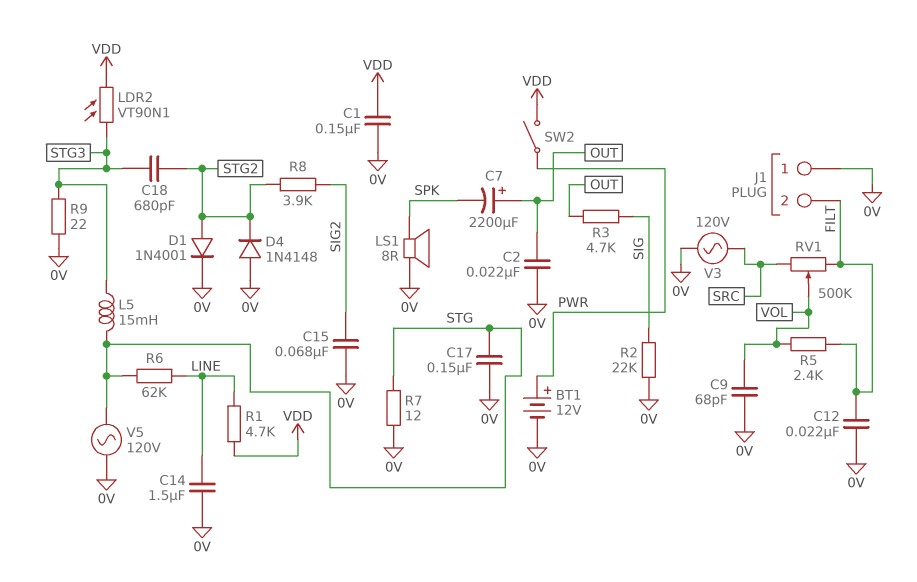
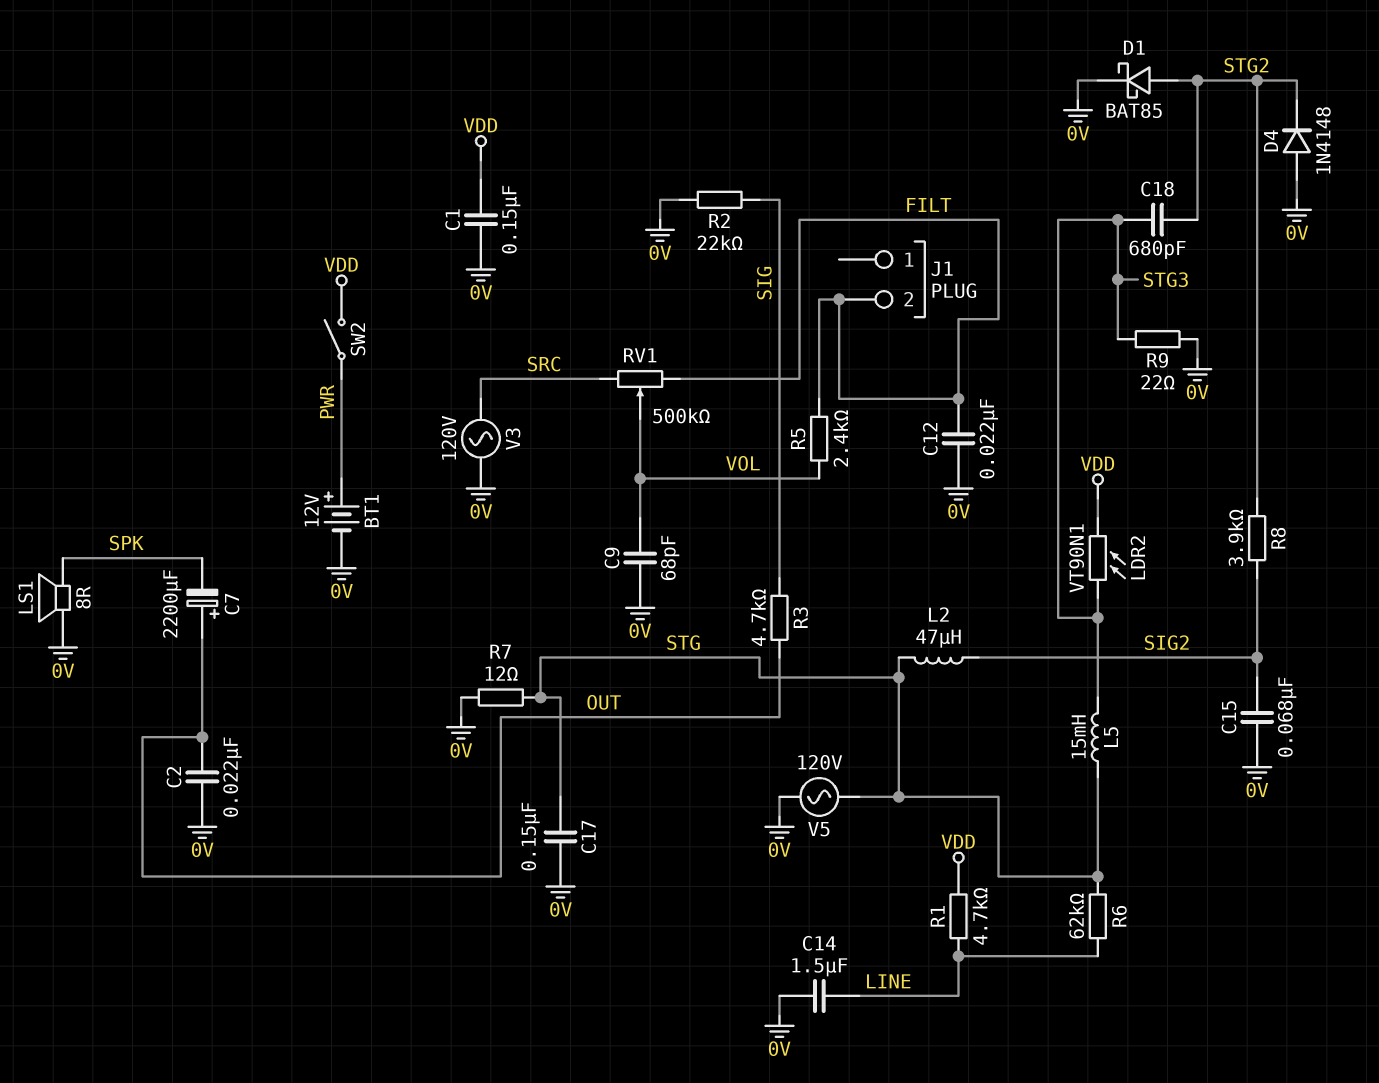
D1: diode 1N4001 (A STG2, K 0V) -> schottky BAT85 (A STG2, K 0V)
J1 pin 1: 0V -> none
L2: none -> 47uH (SIG2, STG)

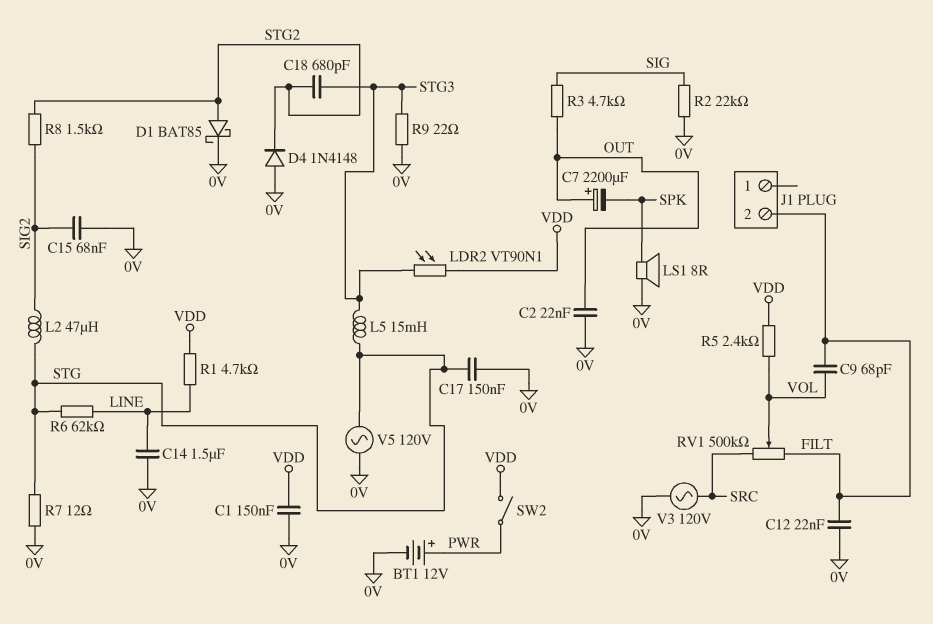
C9: 68pF (0V, VOL) -> 68pF (FILT, VOL)
R5: 2.4k (FILT, VOL) -> 2.4k (VDD, VOL)
R8: 3.9k (SIG2, STG2) -> 1.5k (SIG2, STG2)

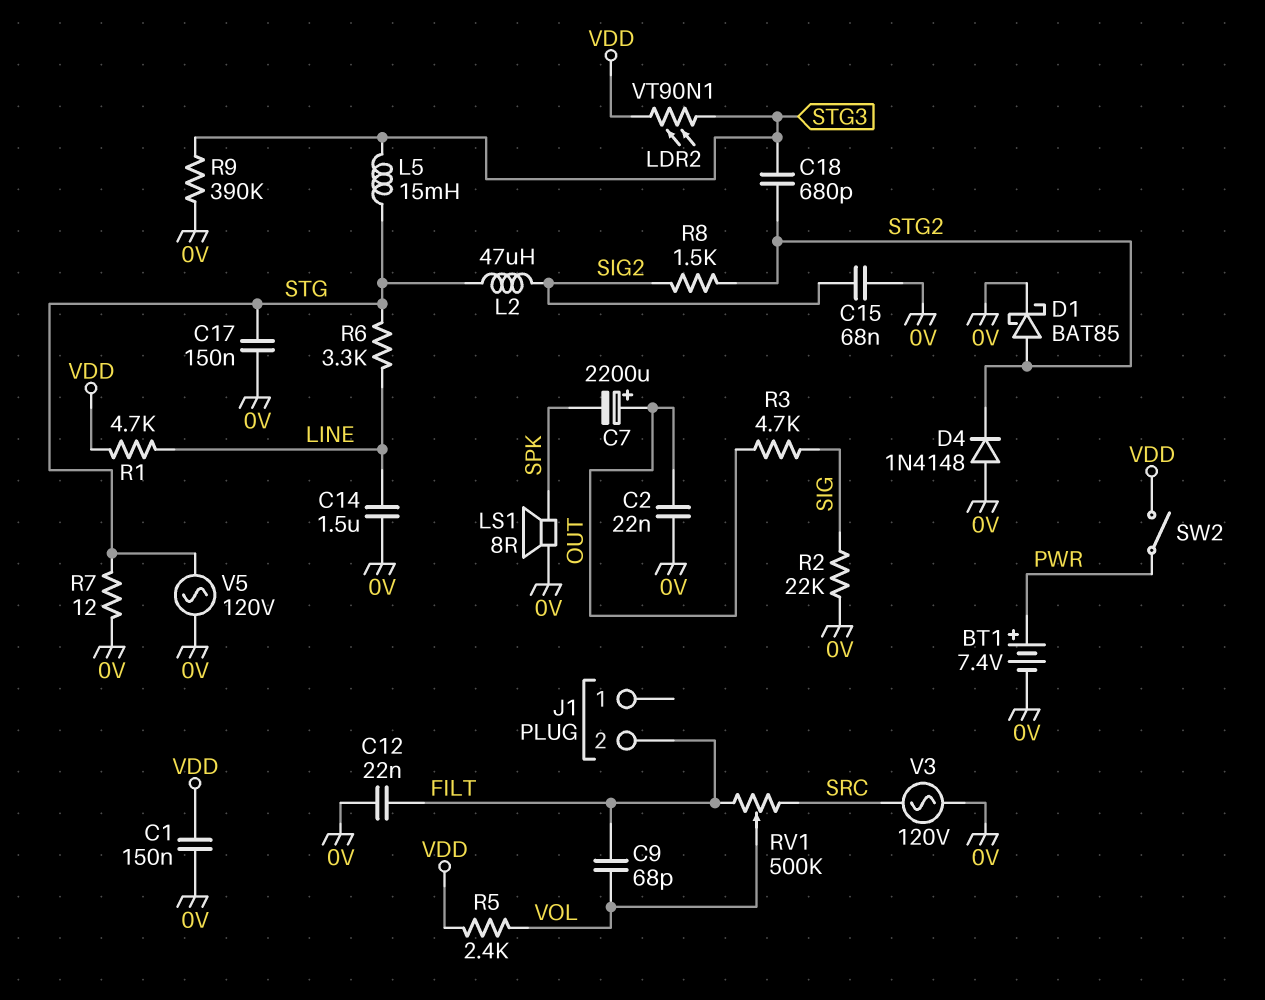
BT1: 12V (plus PWR, minus 0V) -> 7.4V (plus PWR, minus 0V)
R6: 62k (LINE, STG) -> 3.3k (LINE, STG)
R9: 22 (0V, STG3) -> 390k (0V, STG3)

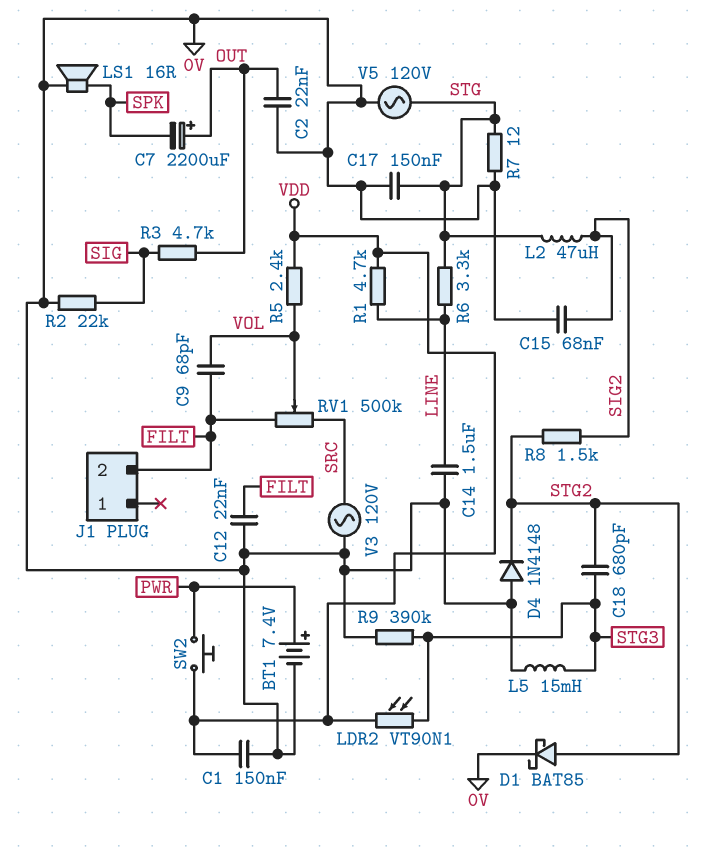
L5: 15mH (STG, STG3) -> 15mH (0V, STG3)
LS1: speaker 8R (0V, SPK) -> speaker 16R (0V, SPK)
SW2: switch (PWR, VDD) -> button (PWR, VDD)

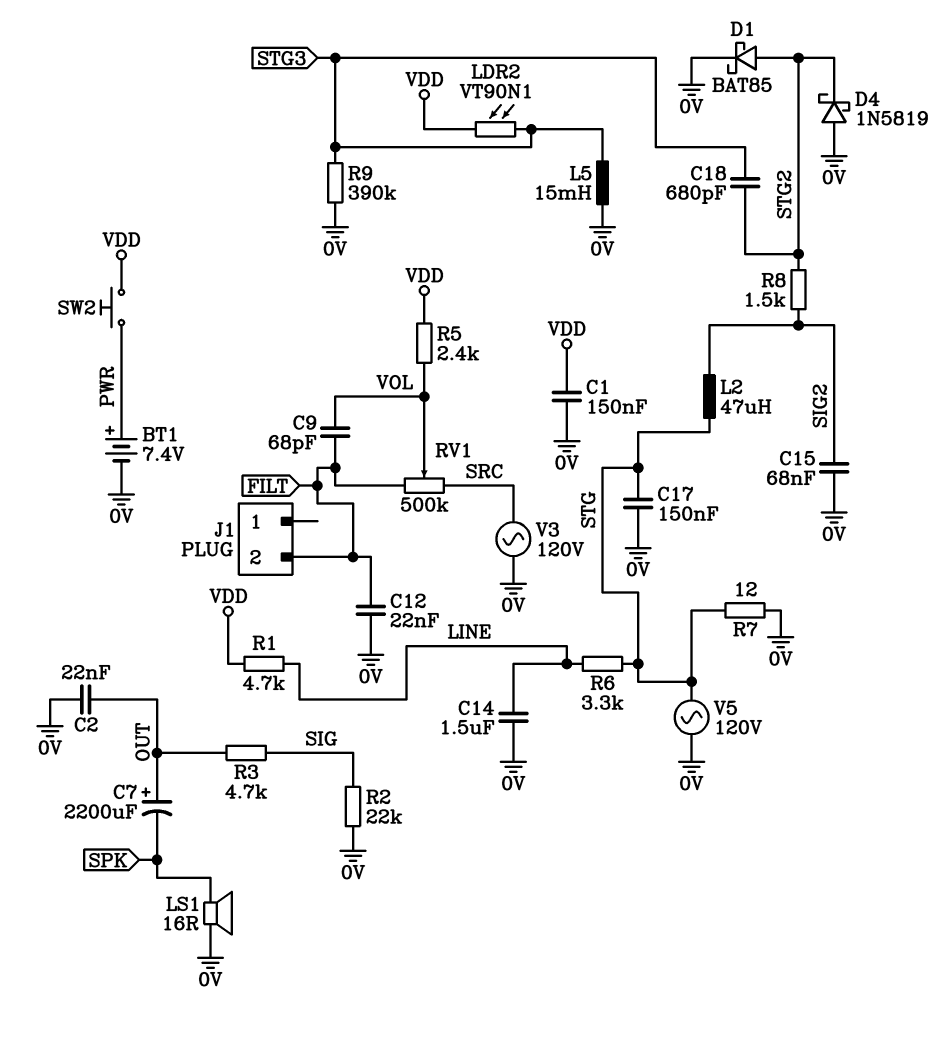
D4: diode 1N4148 (A 0V, K STG2) -> schottky 1N5819 (A 0V, K STG2)

